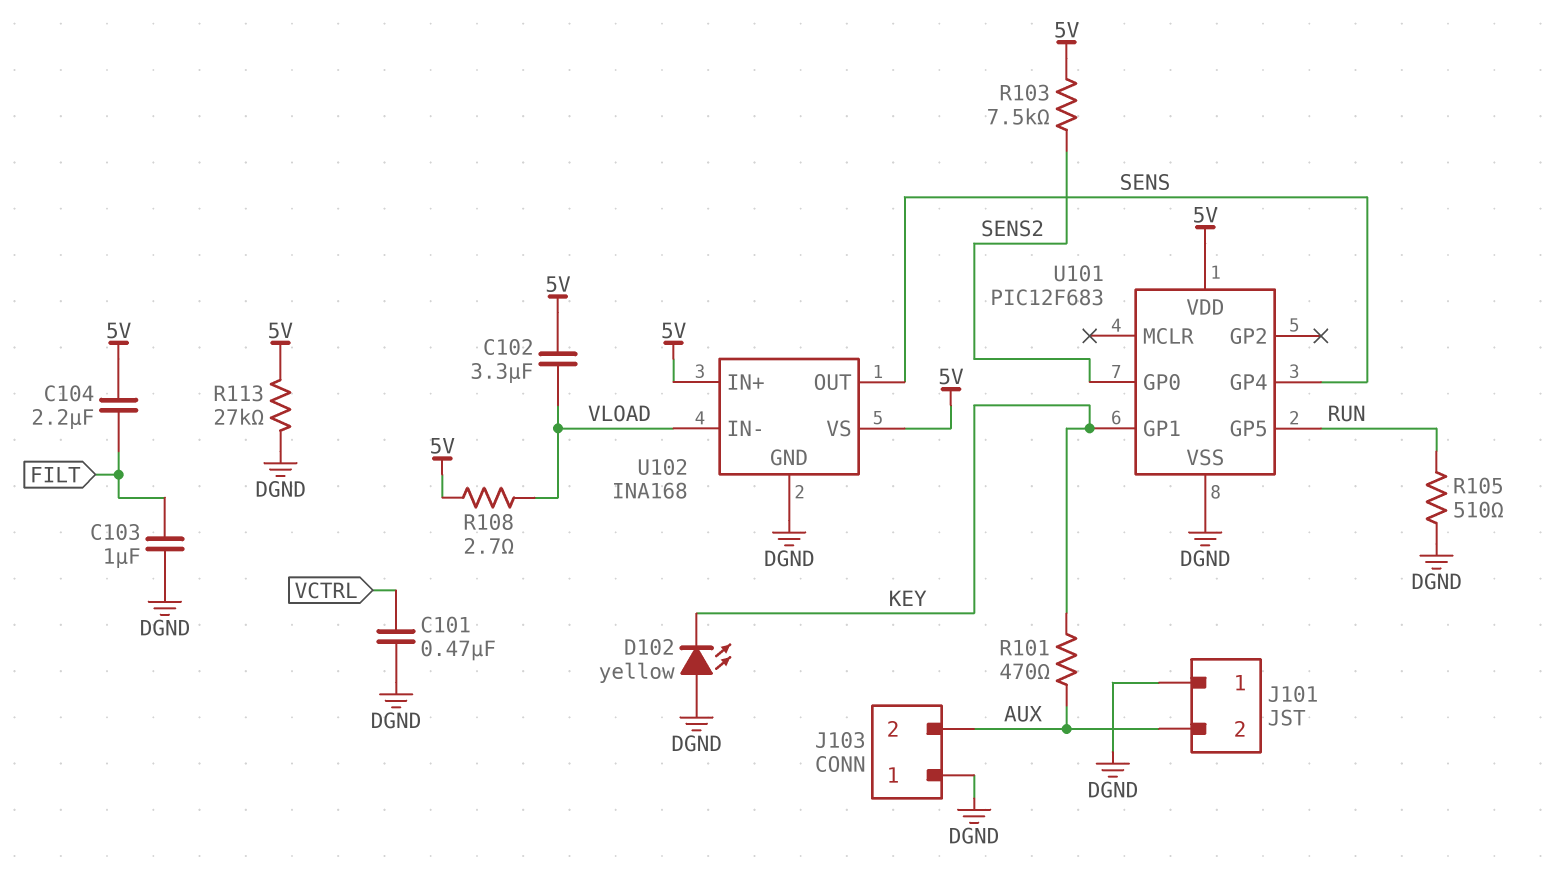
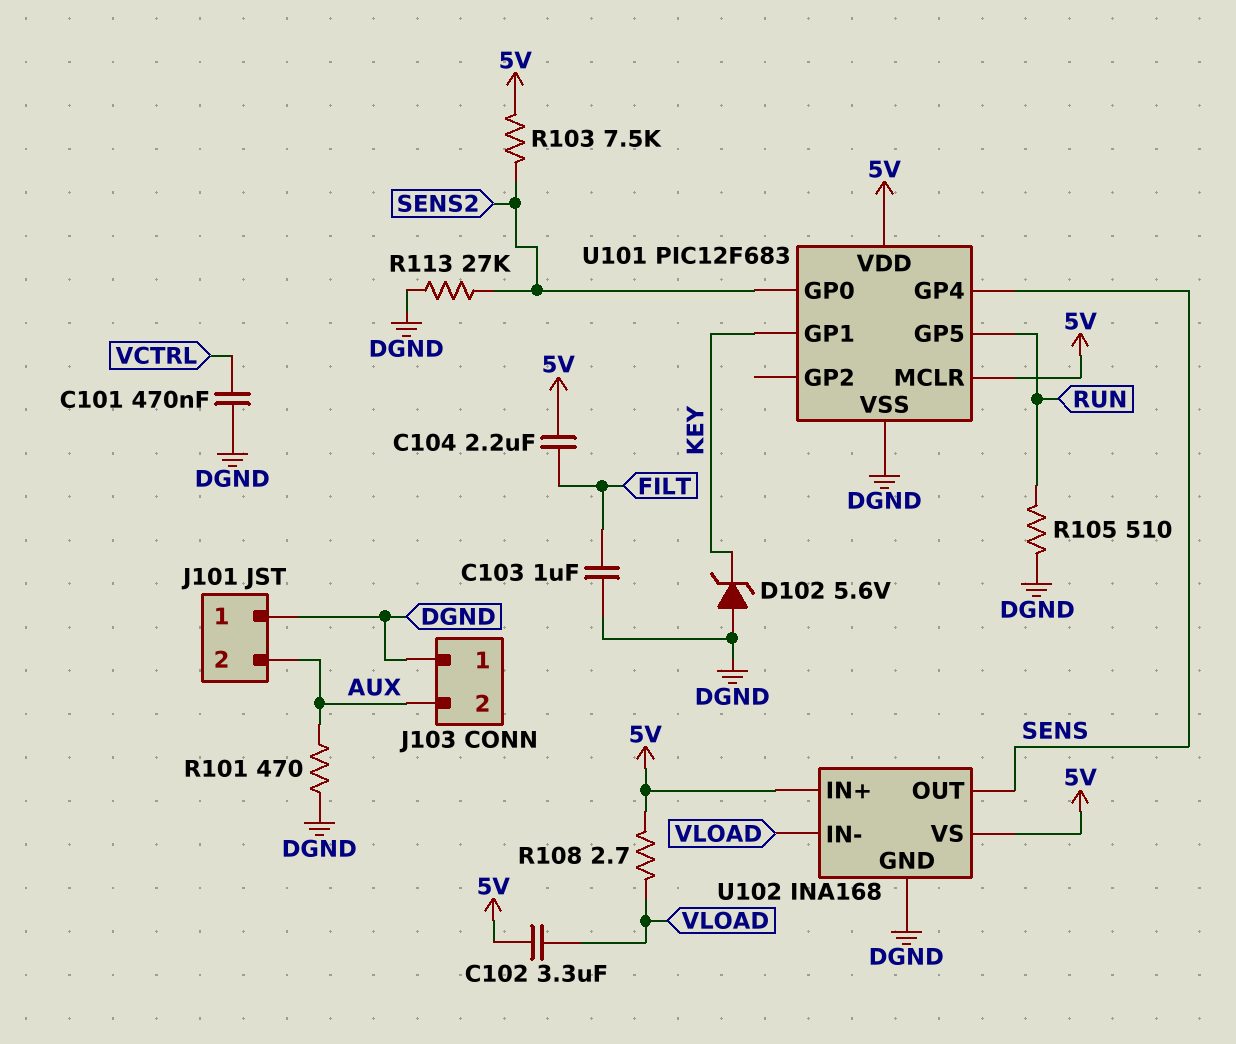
D102: LED yellow (A DGND, K KEY) -> zener 5.6V (A DGND, K KEY)
R101: 470 (AUX, KEY) -> 470 (AUX, DGND)
R113: 27k (5V, DGND) -> 27k (DGND, SENS2)
U101 pin MCLR: none -> 5V

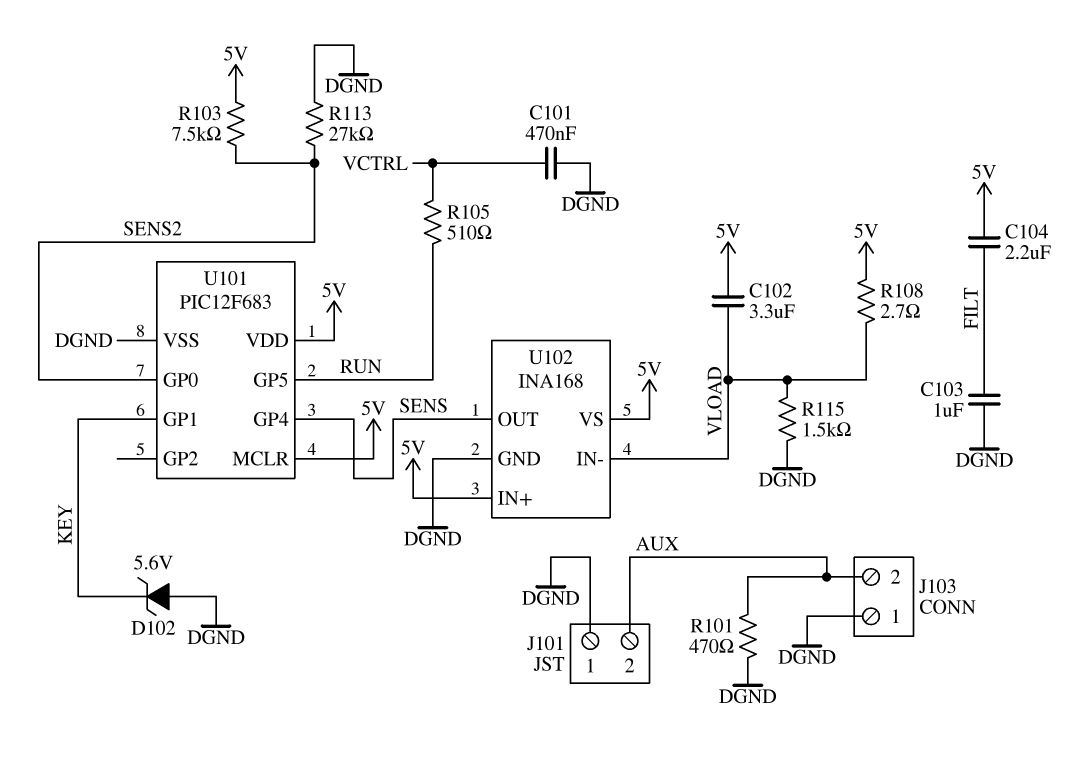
R105: 510 (DGND, RUN) -> 510 (RUN, VCTRL)
R115: none -> 1.5k (DGND, VLOAD)

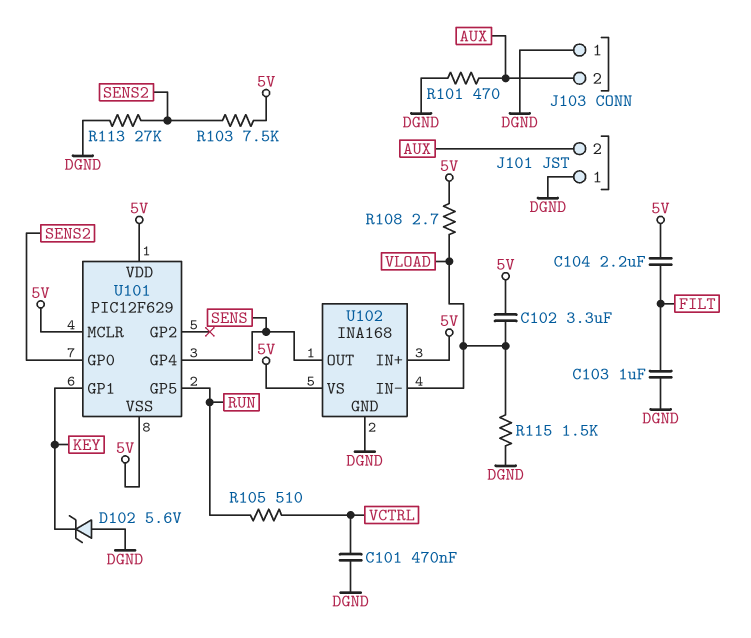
U101: PIC12F683 -> PIC12F629
U101 pin VSS: DGND -> 5V

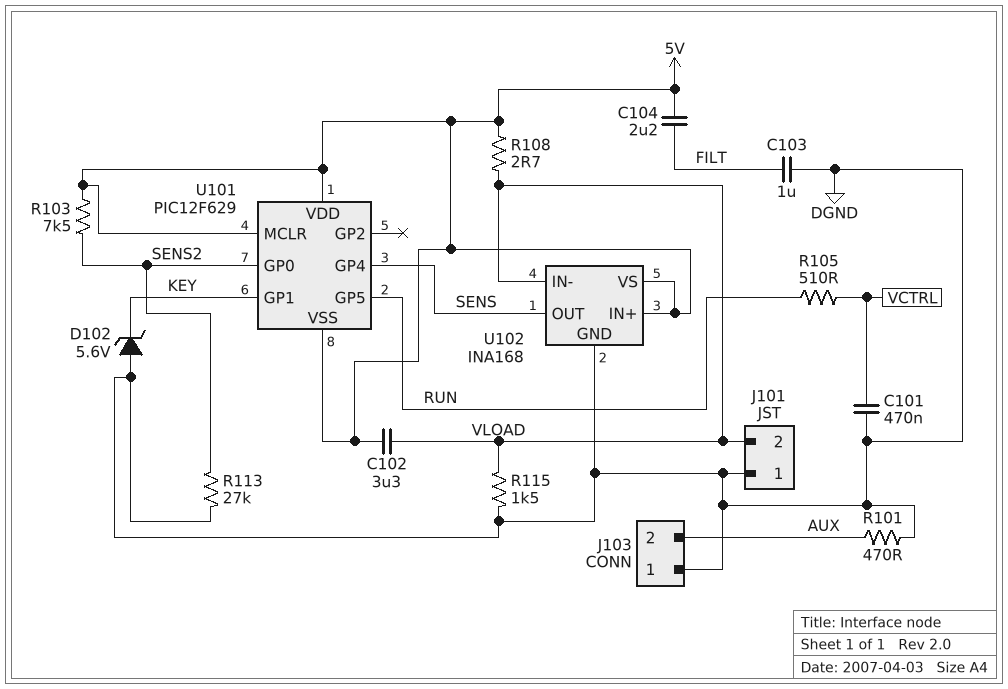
J101 pin 2: AUX -> VLOAD

